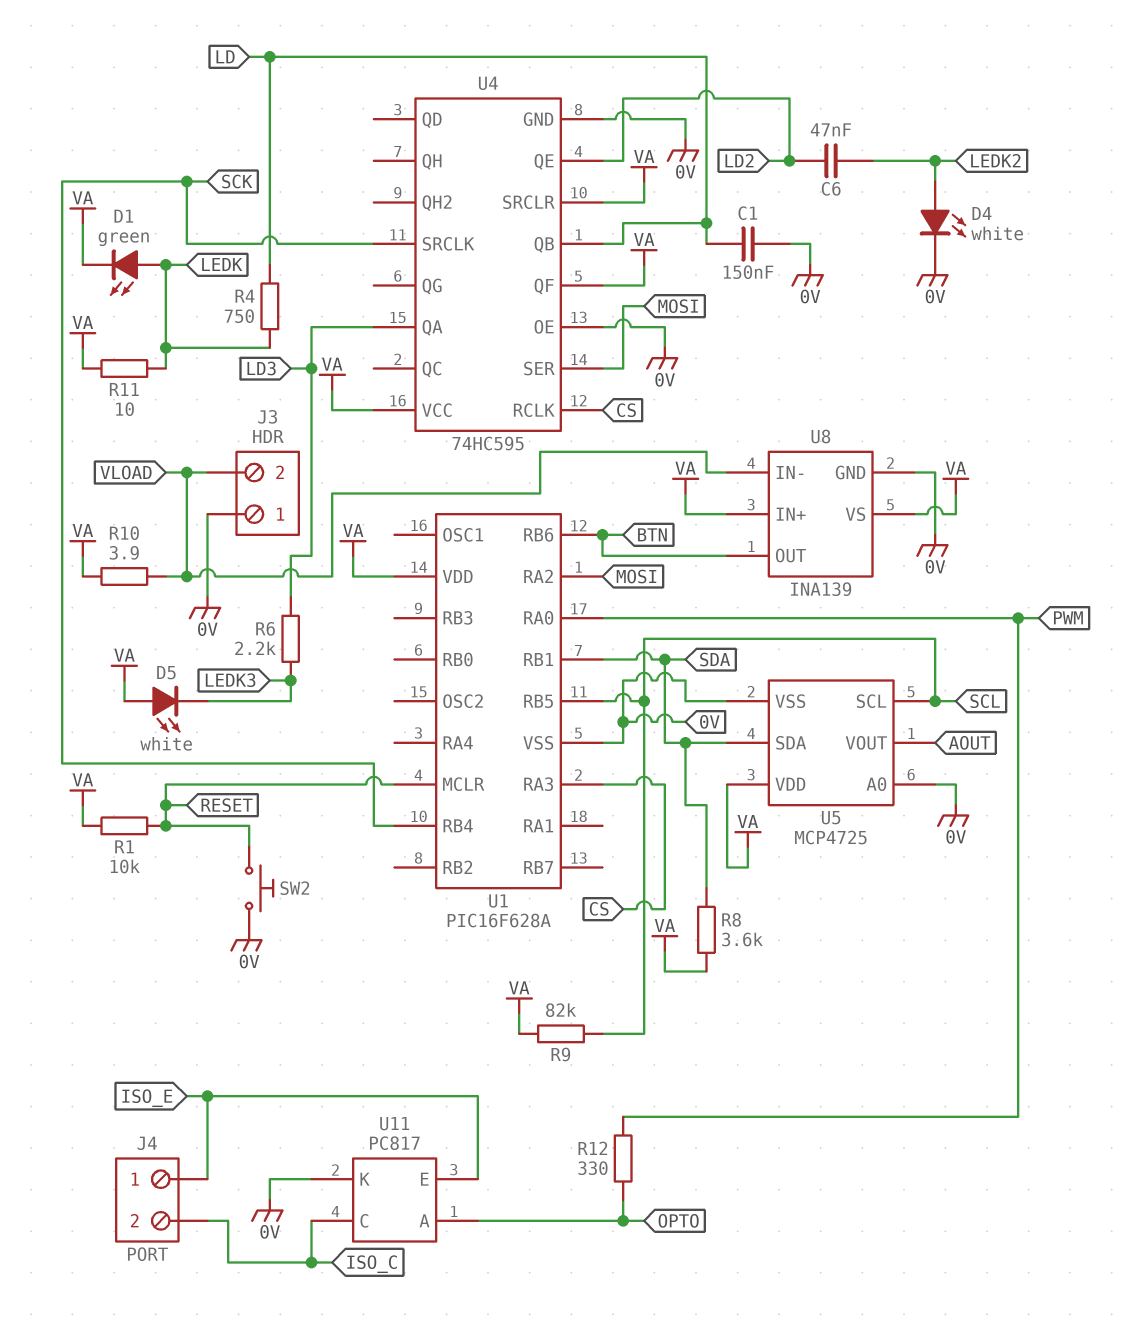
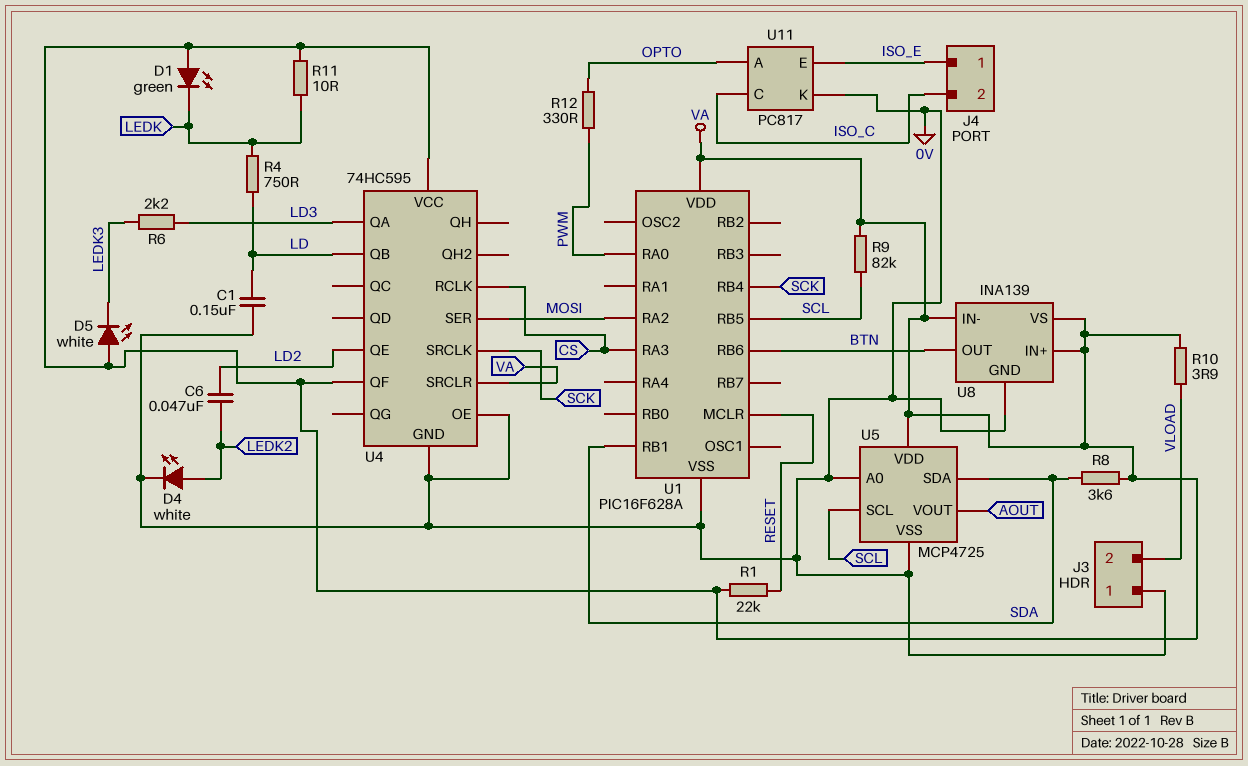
D1: LED green (A LEDK, K VA) -> LED green (A VA, K LEDK)
R1: 10k (RESET, VA) -> 22k (RESET, VA)
SW2: button (0V, RESET) -> none
U8 pin IN-: VLOAD -> VA

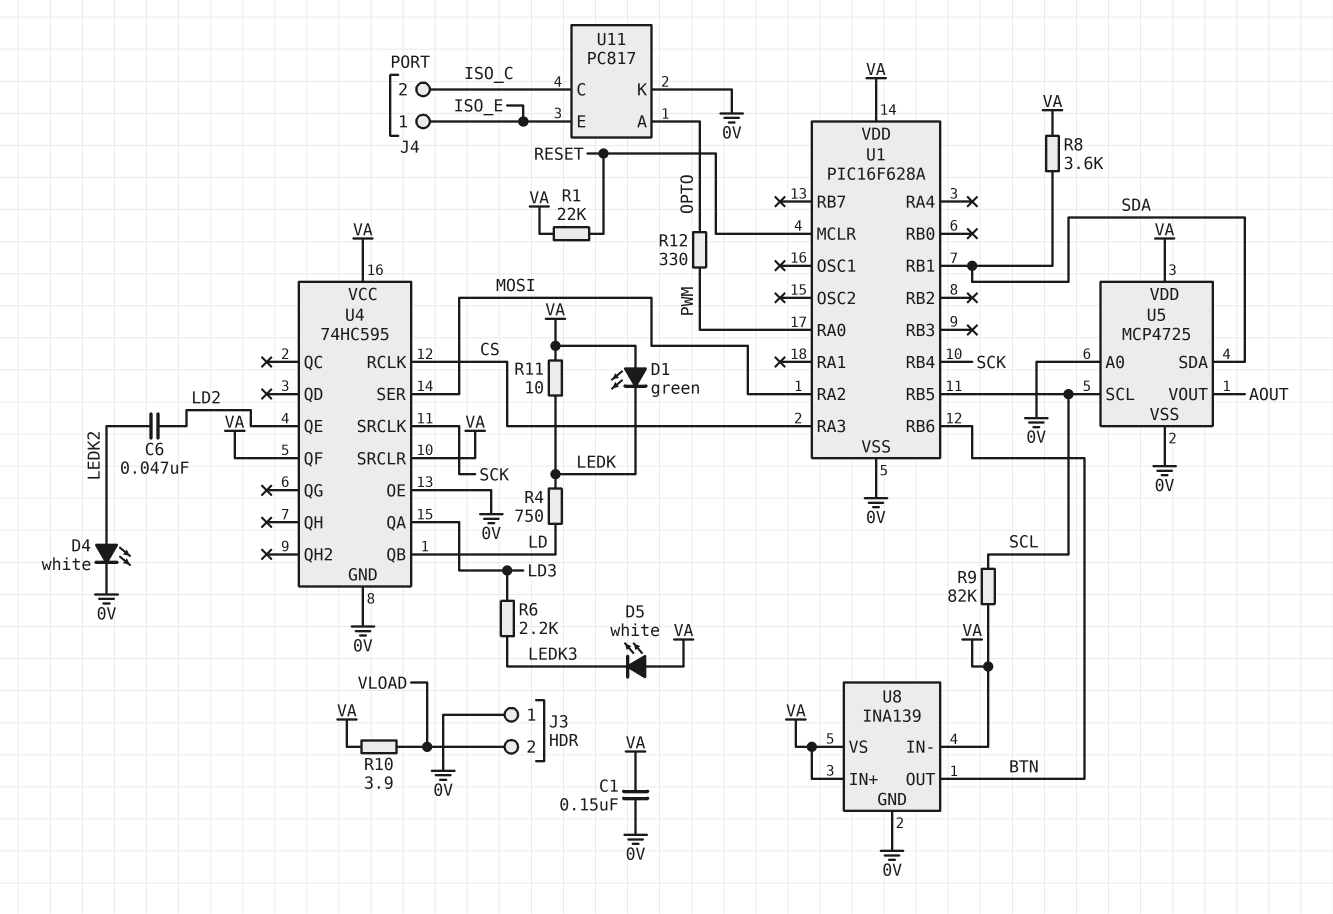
C1: 150nF (0V, LD) -> 150nF (0V, VA)

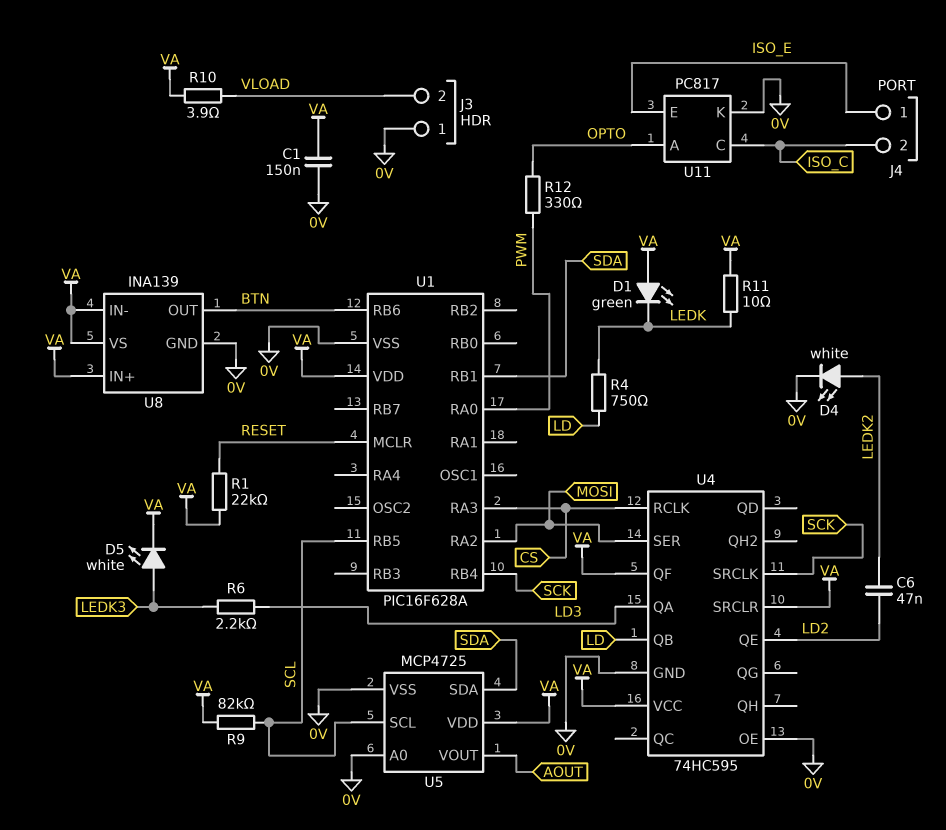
D5: LED white (A VA, K LEDK3) -> LED white (A LEDK3, K VA)
R8: 3.6k (SDA, VA) -> none

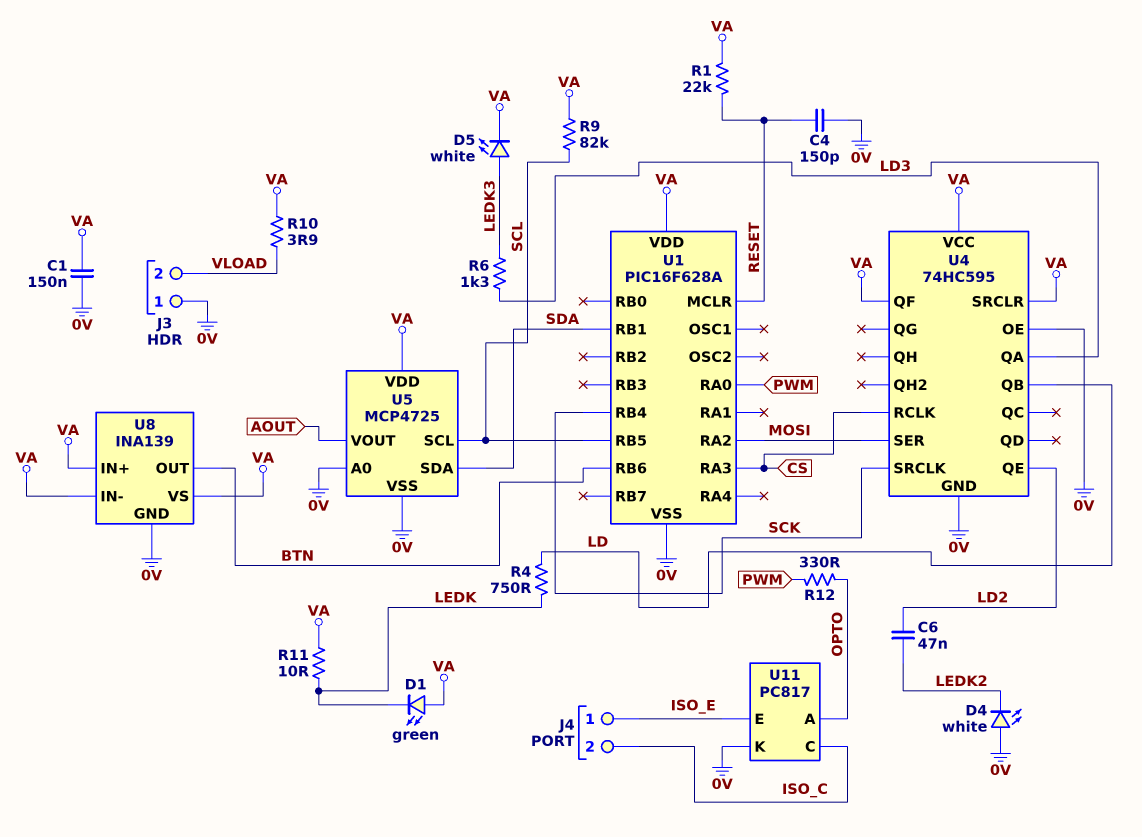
C4: none -> 150pF (0V, RESET)
D4: LED white (A LEDK2, K 0V) -> LED white (A 0V, K LEDK2)
R6: 2.2k (LD3, LEDK3) -> 1.3k (LD3, LEDK3)

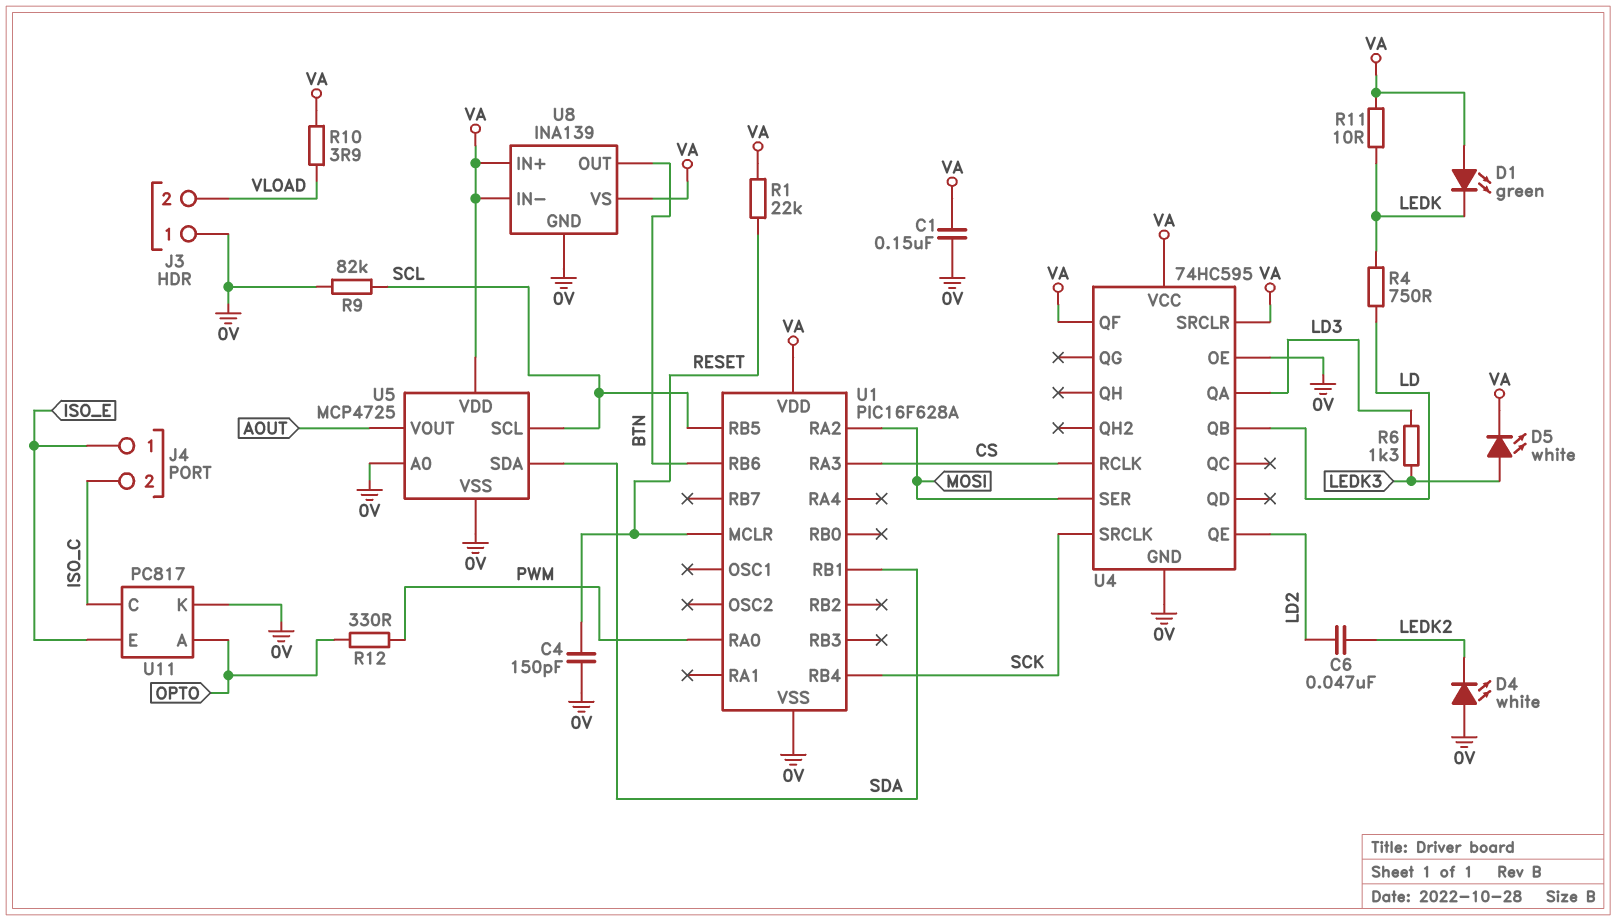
R9: 82k (SCL, VA) -> 82k (0V, SCL)

